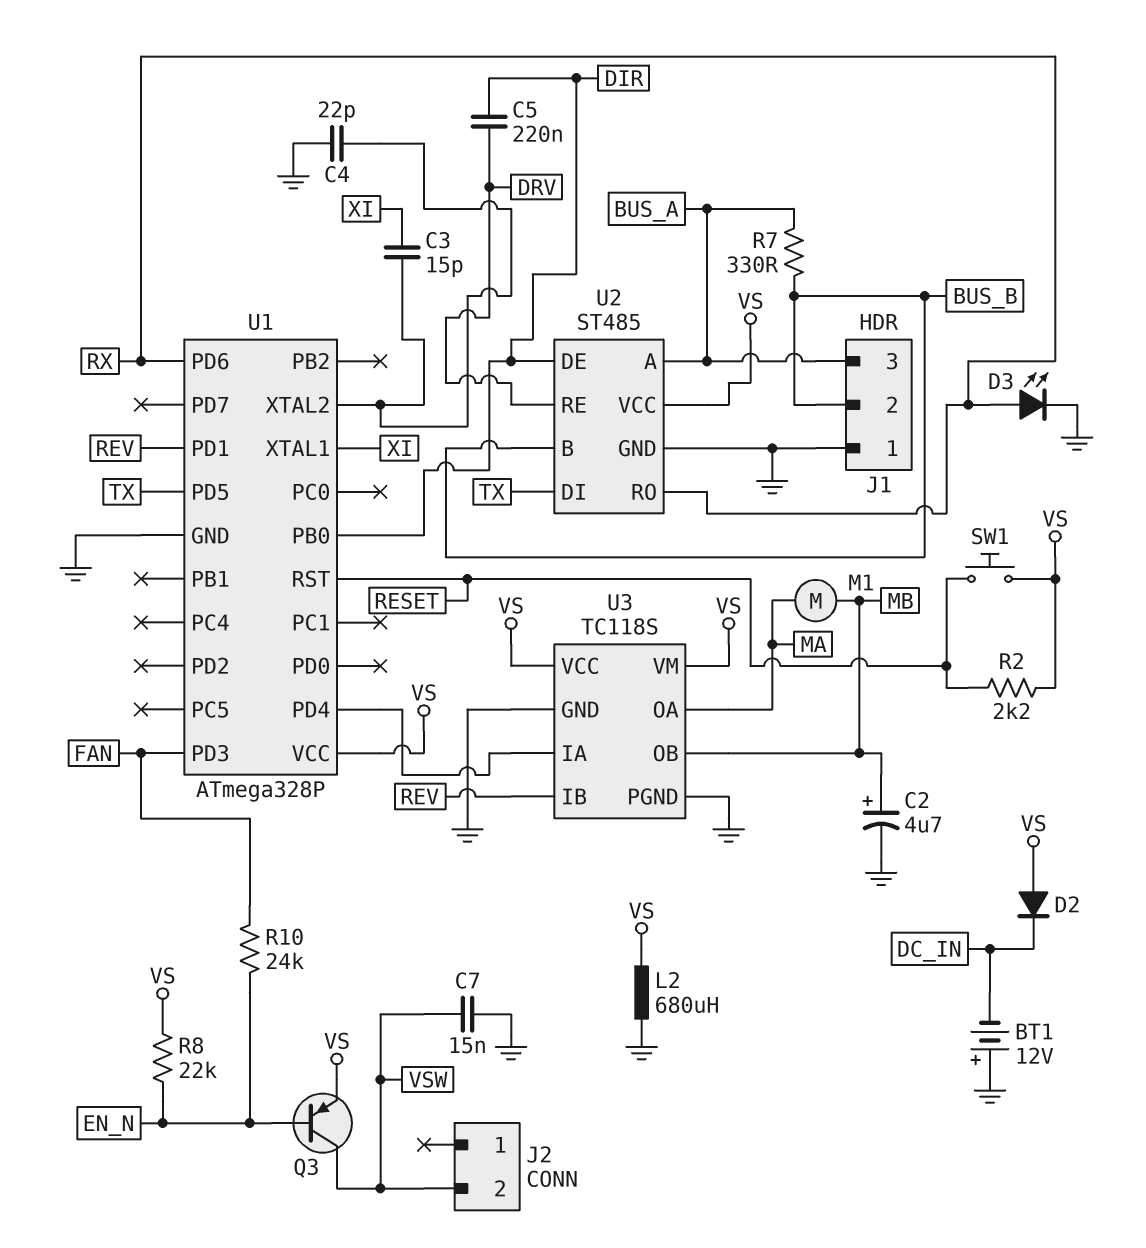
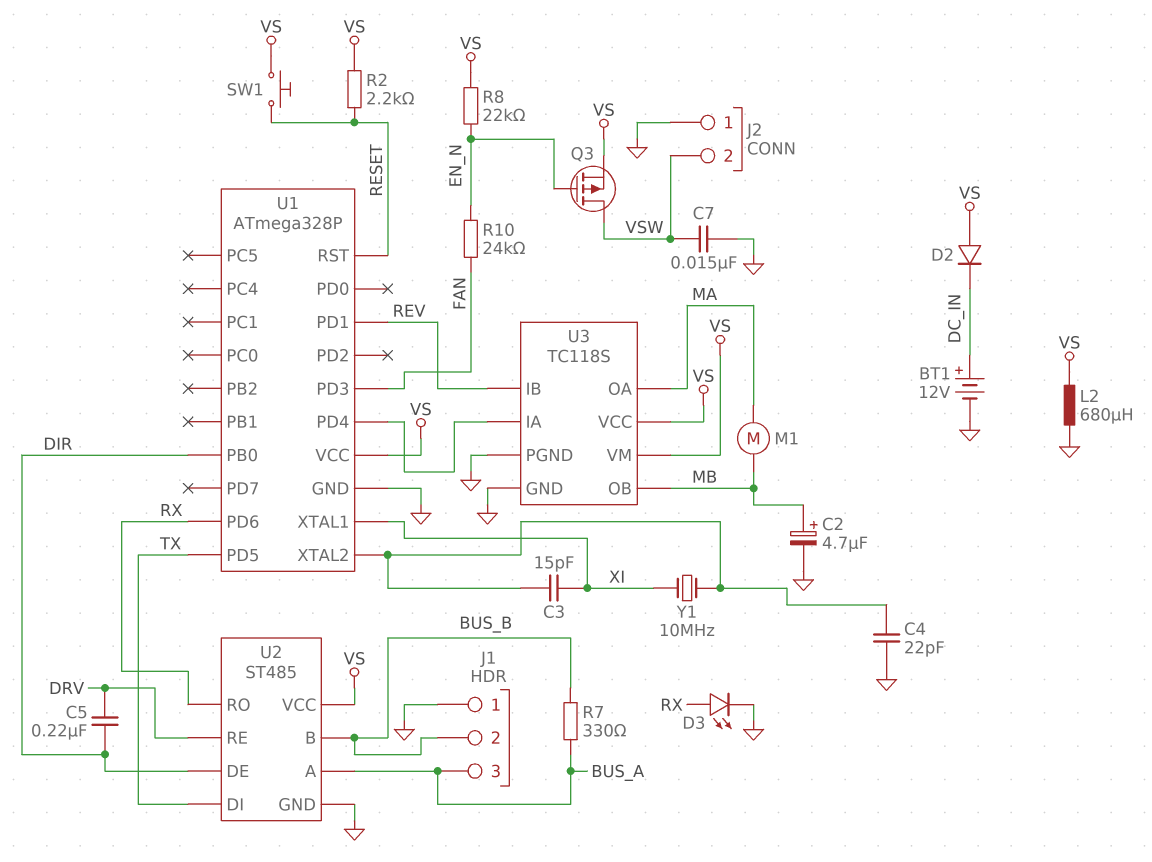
BT1: 12V (plus GND, minus DC_IN) -> 12V (plus DC_IN, minus GND)
J2 pin 1: none -> GND
Q3: PNP (B EN_N, C VSW, E VS) -> PMOS (G EN_N, D VSW, S VS)
Y1: none -> 10MHz (U1/XTAL2, XI)

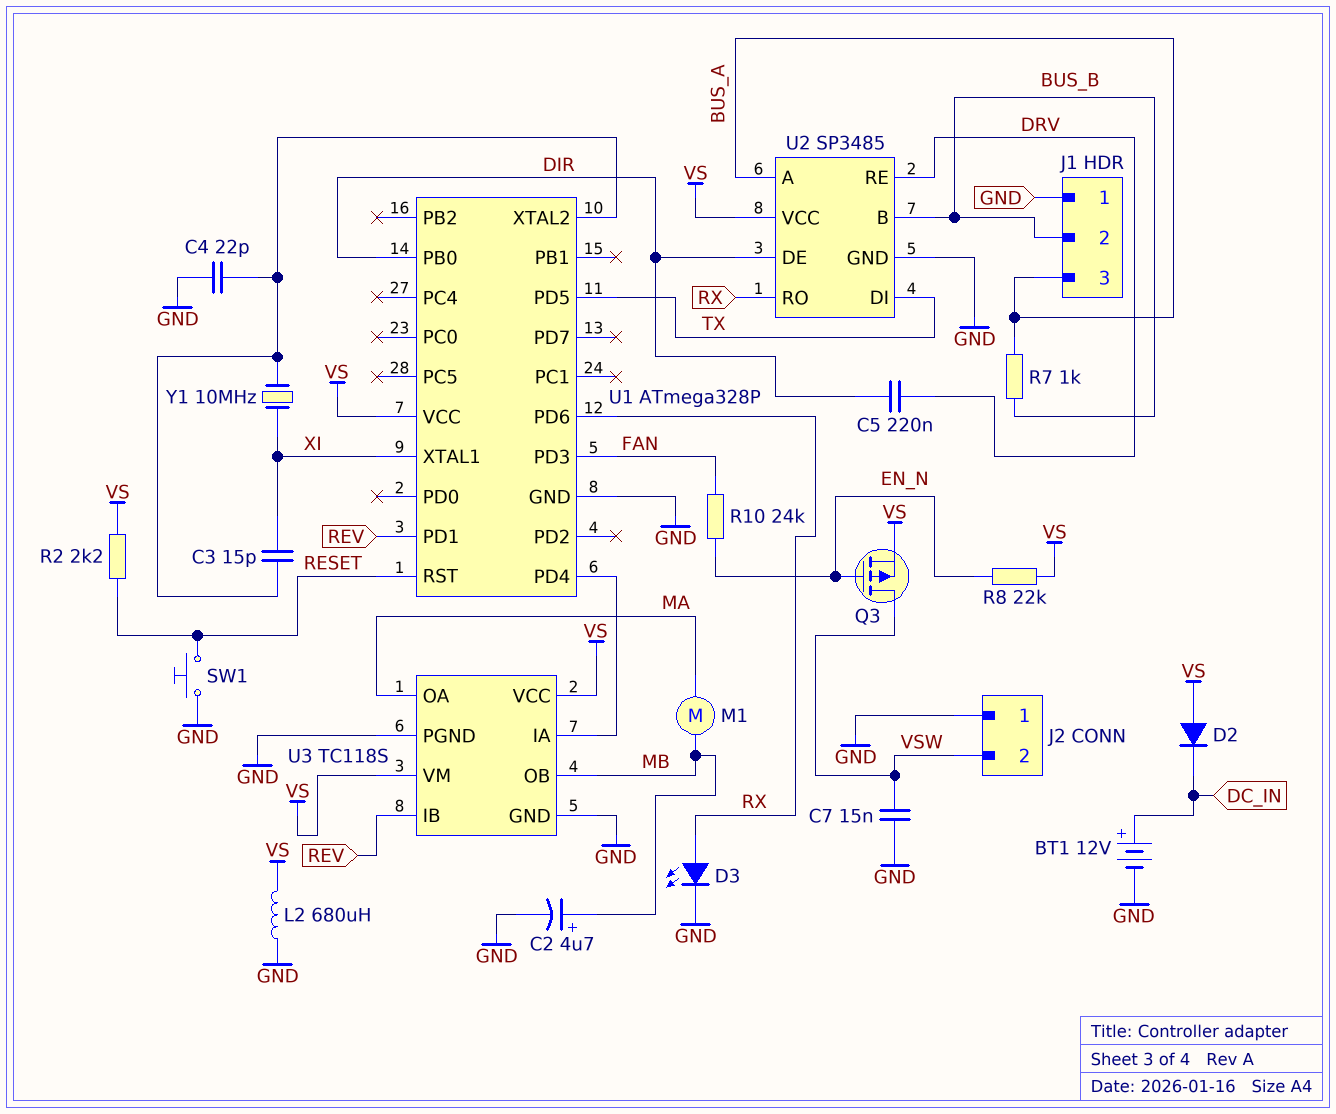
R7: 330 (BUS_A, BUS_B) -> 1k (BUS_A, BUS_B)
SW1: button (RESET, VS) -> button (GND, RESET)
U2: ST485 -> SP3485

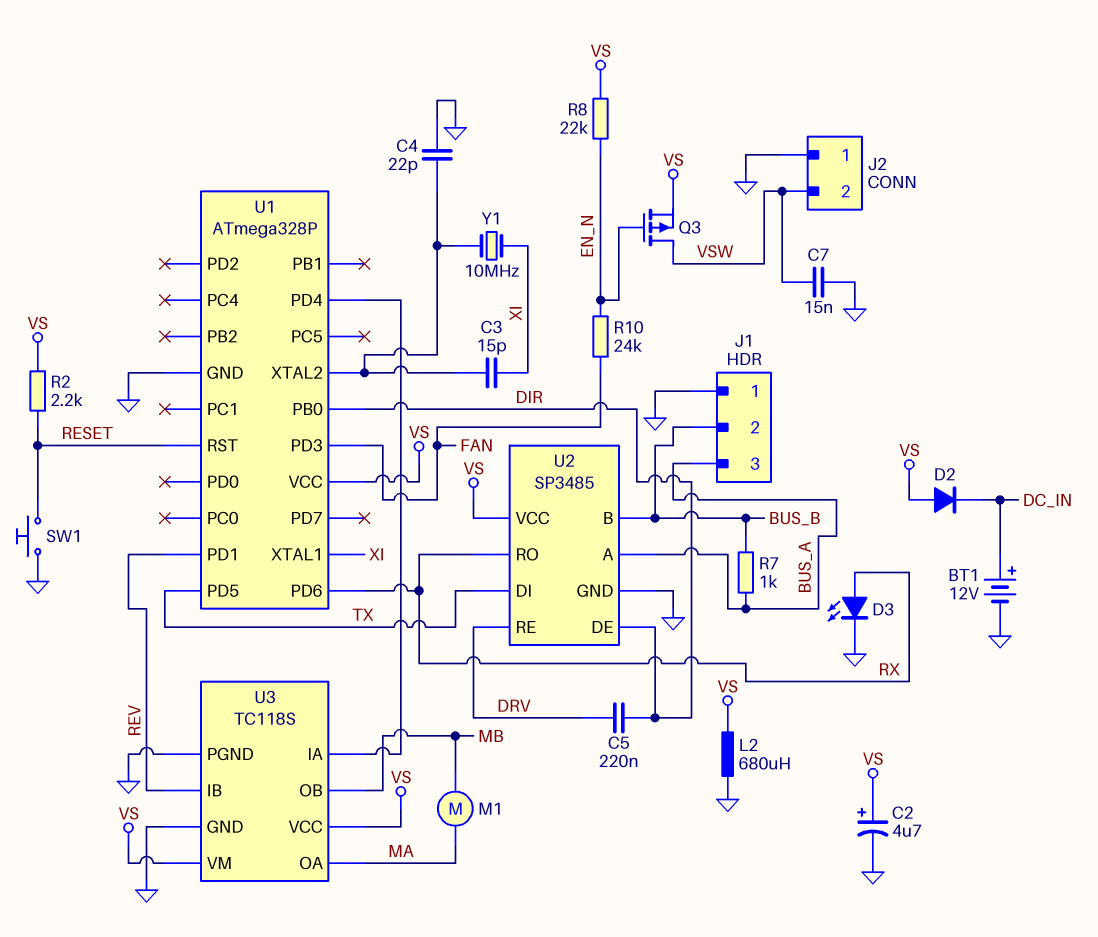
C2: 4.7uF (plus MB, minus GND) -> 4.7uF (plus VS, minus GND)

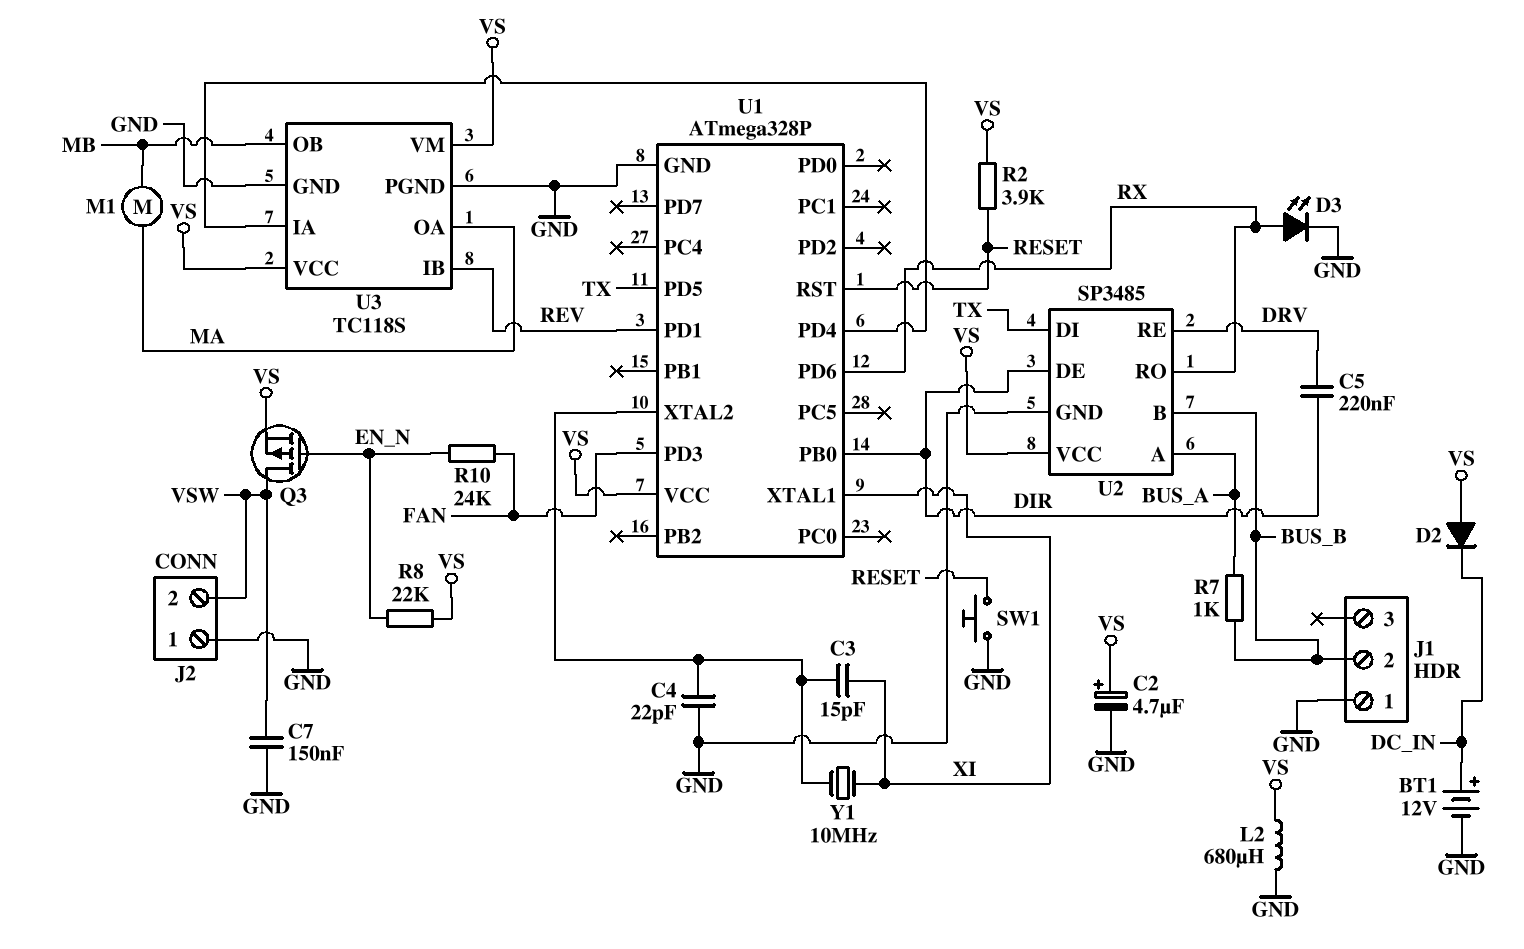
C7: 15nF (GND, VSW) -> 150nF (GND, VSW)
J1 pin 3: BUS_A -> none
R2: 2.2k (RESET, VS) -> 3.9k (RESET, VS)

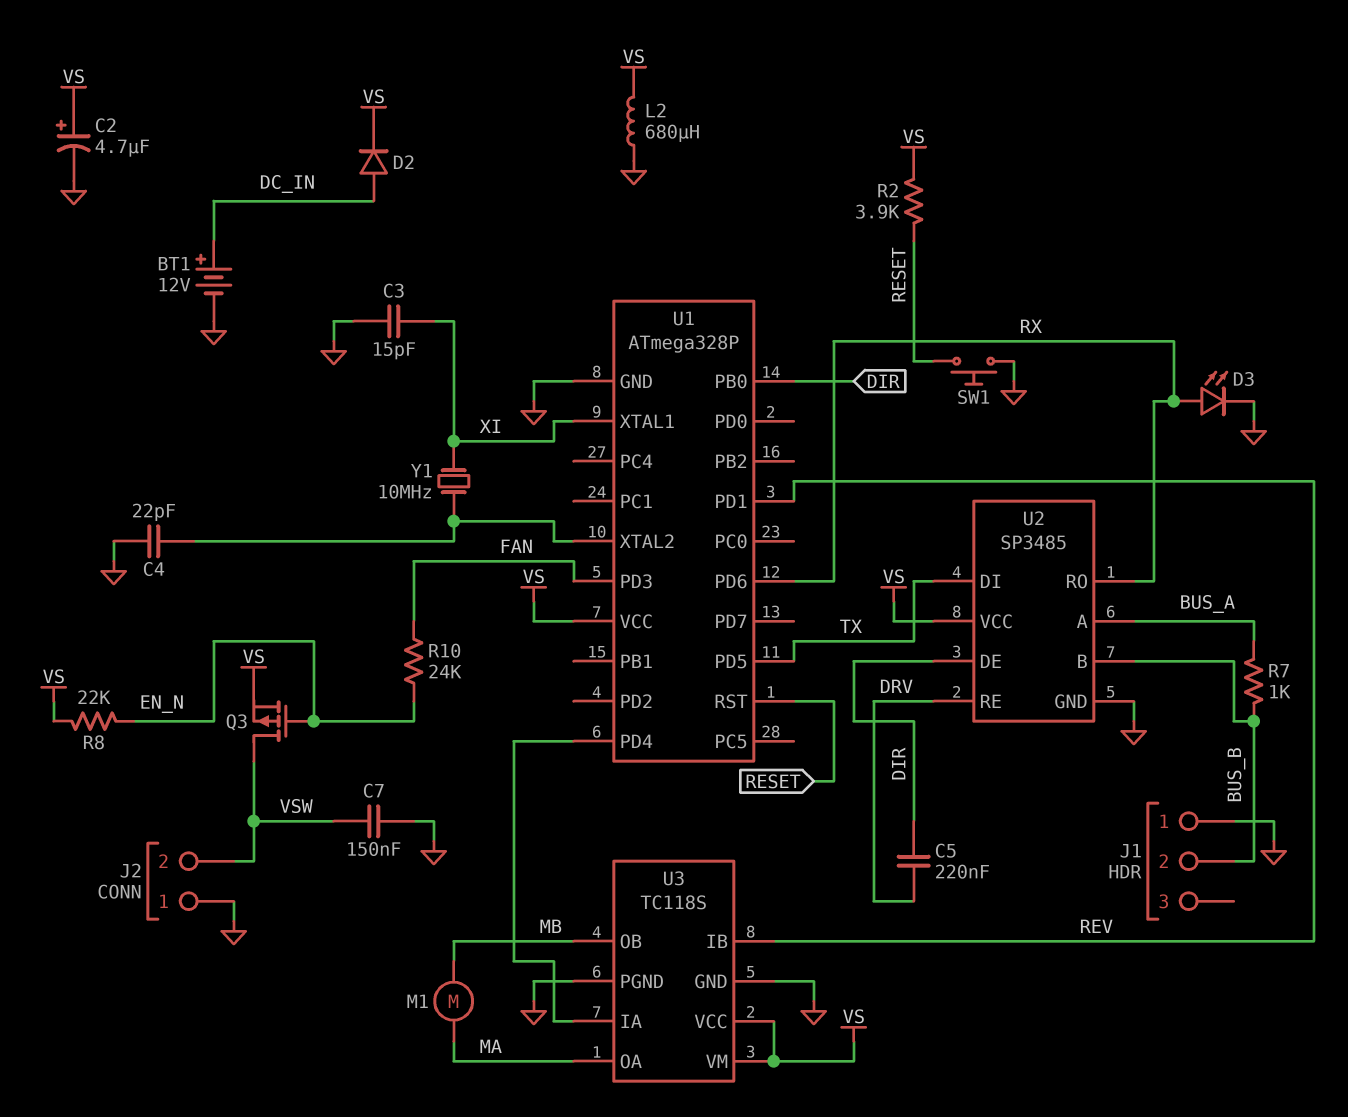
C3: 15pF (U1/XTAL2, XI) -> 15pF (GND, XI)
D2: diode (A VS, K DC_IN) -> diode (A DC_IN, K VS)

